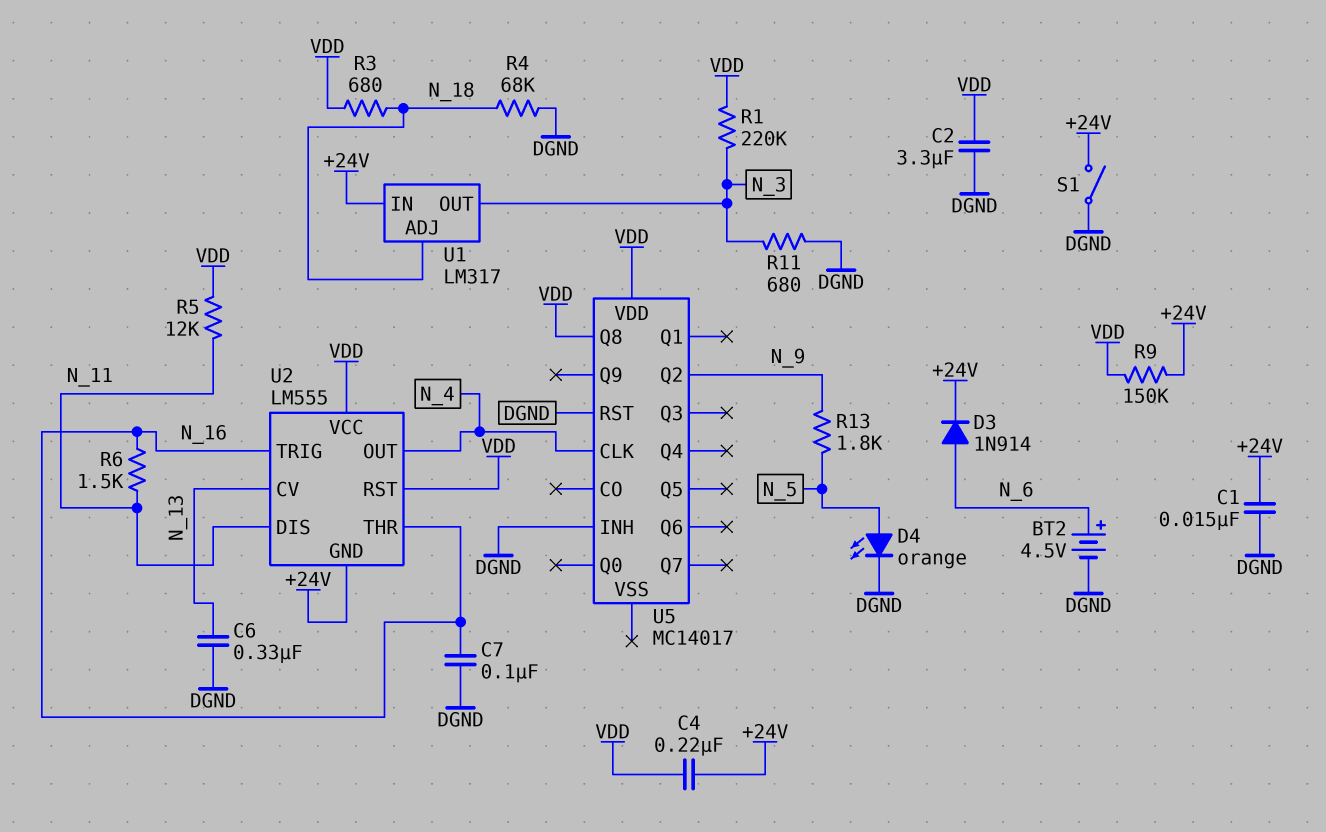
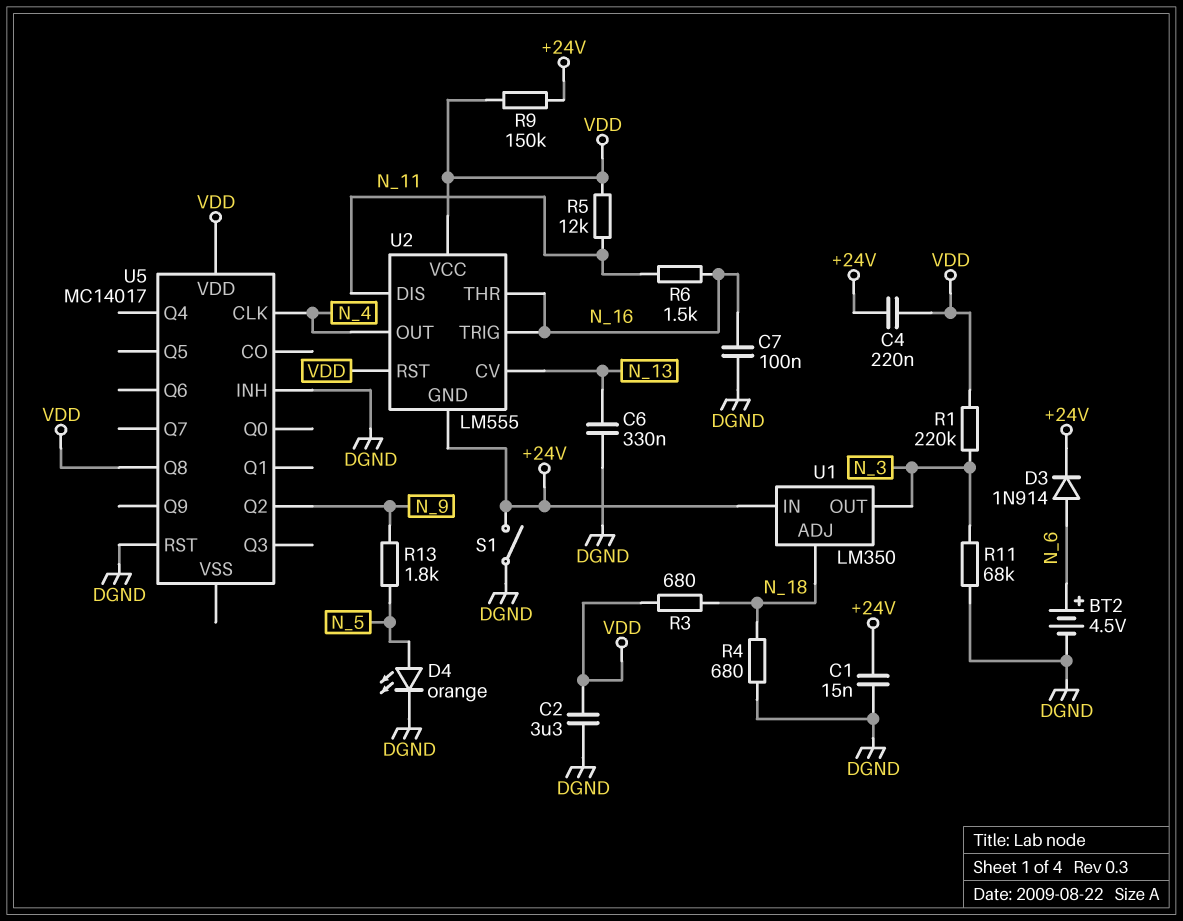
R4: 68k (DGND, N_18) -> 680 (DGND, N_18)
R11: 680 (DGND, N_3) -> 68k (DGND, N_3)
U1: LM317 -> LM350

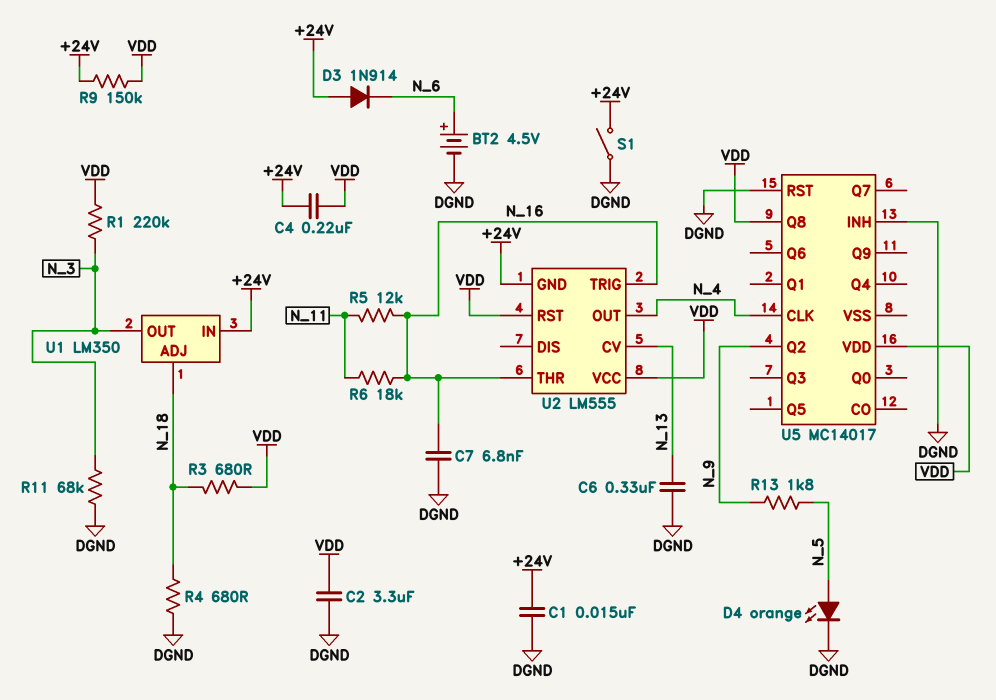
C7: 100nF (DGND, N_16) -> 6.8nF (DGND, N_16)
D3: diode 1N914 (A N_6, K +24V) -> diode 1N914 (A +24V, K N_6)
R5: 12k (N_11, VDD) -> 12k (N_11, N_16)
R6: 1.5k (N_11, N_16) -> 18k (N_11, N_16)
U2 pin DIS: N_11 -> none

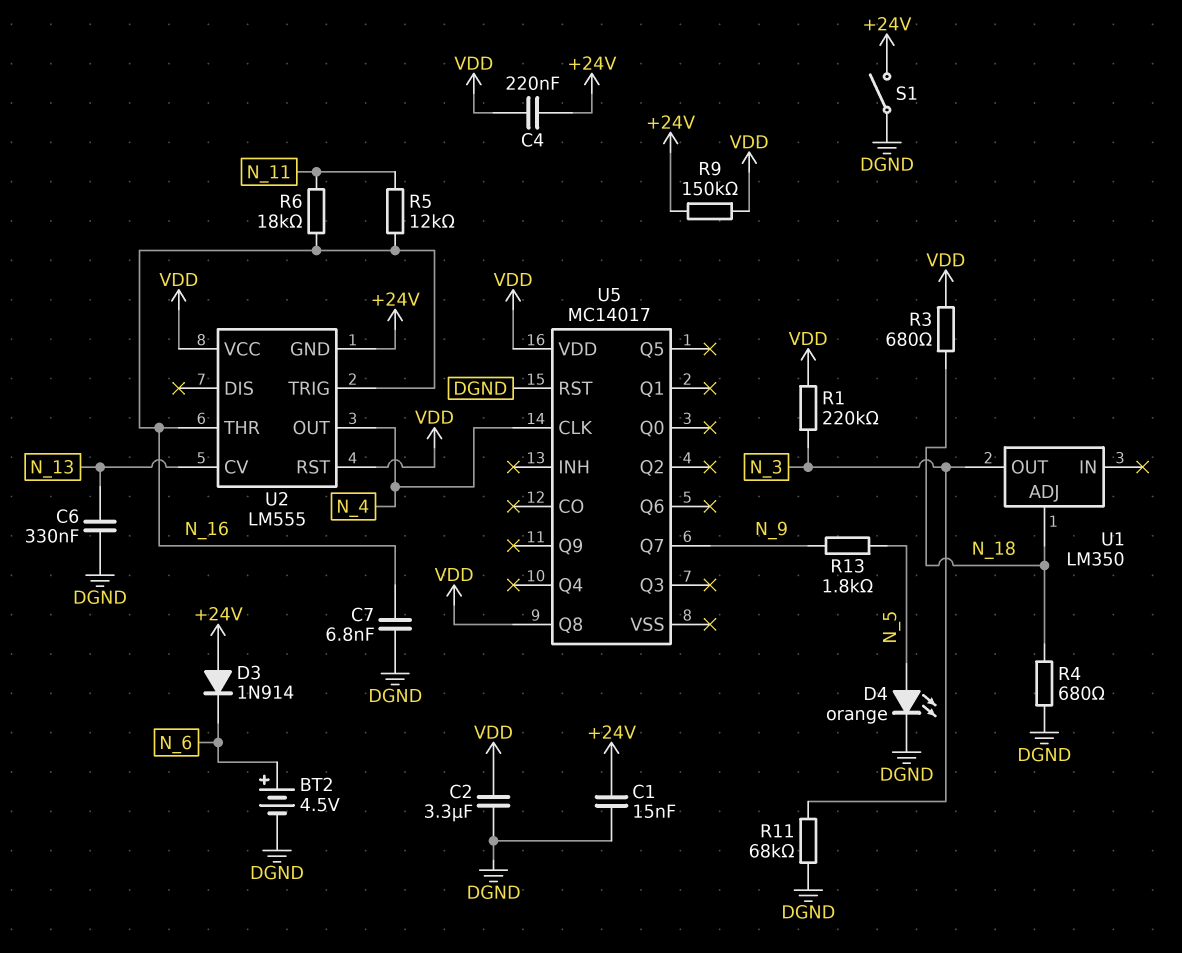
U1 pin IN: +24V -> none
U5 pin INH: DGND -> none
U5 pin Q2: N_9 -> none
U5 pin Q7: none -> N_9

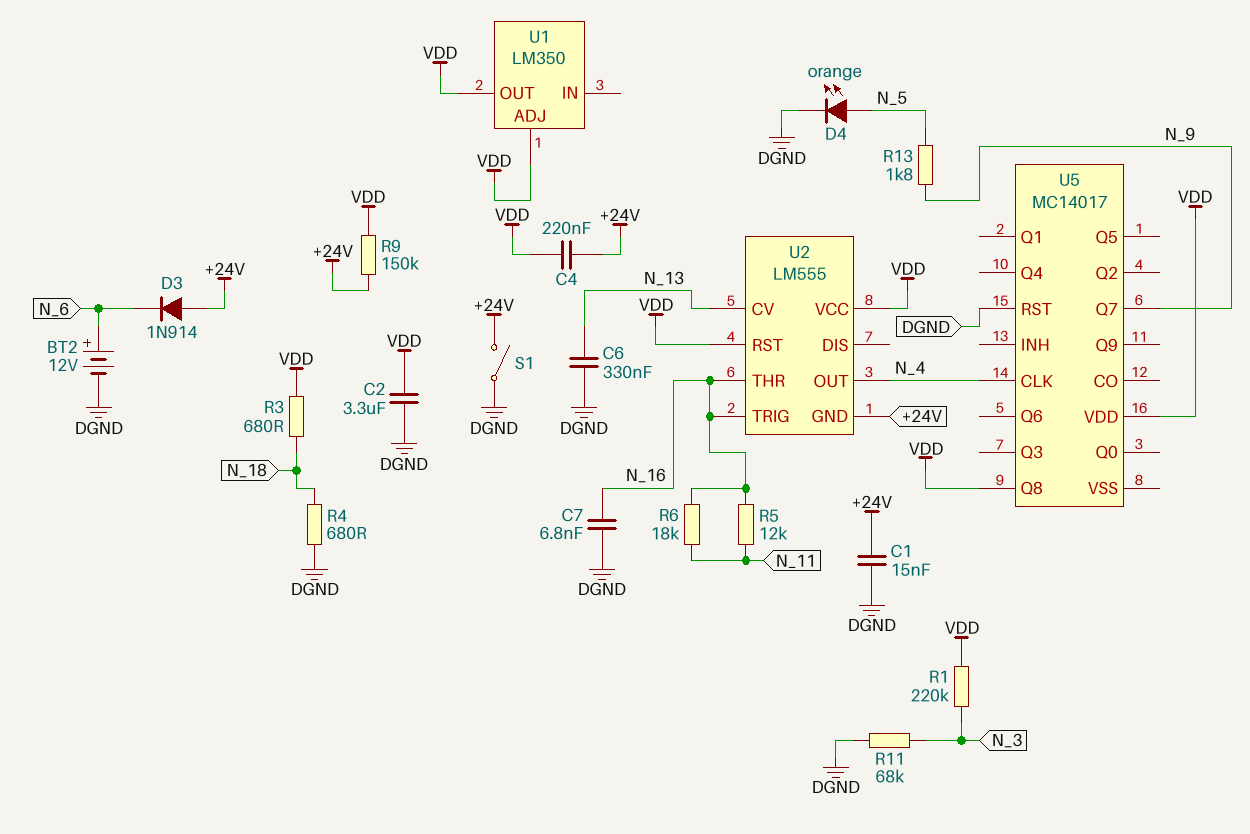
BT2: 4.5V (plus N_6, minus DGND) -> 12V (plus N_6, minus DGND)
U1 pin ADJ: N_18 -> VDD
U1 pin OUT: N_3 -> VDD

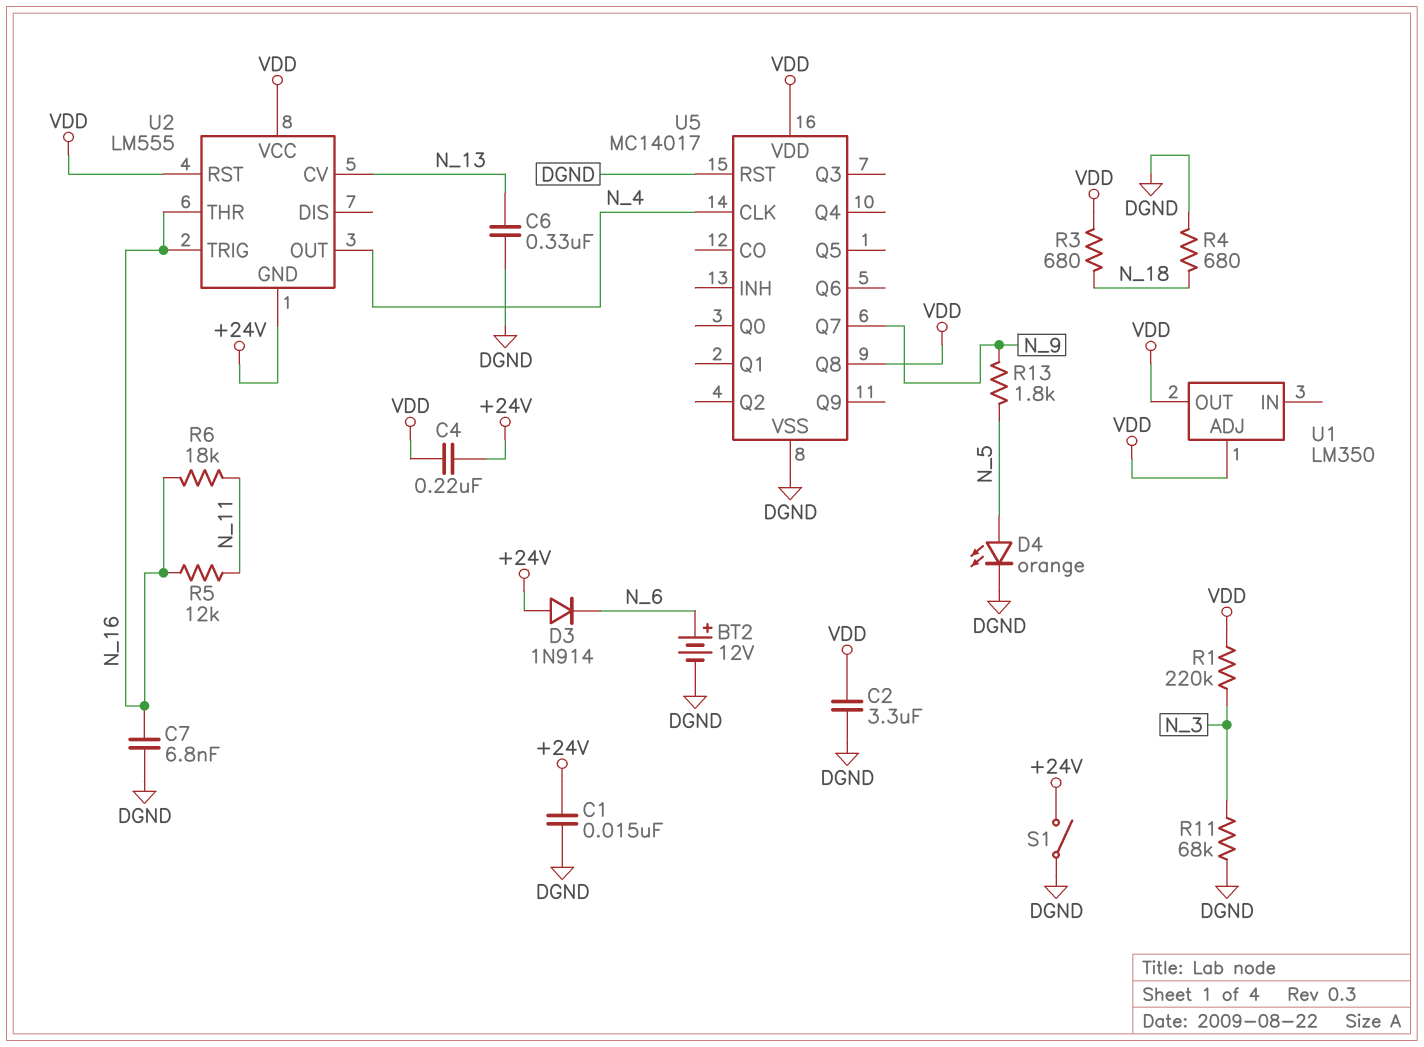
R9: 150k (+24V, VDD) -> none
U5 pin VSS: none -> DGND

